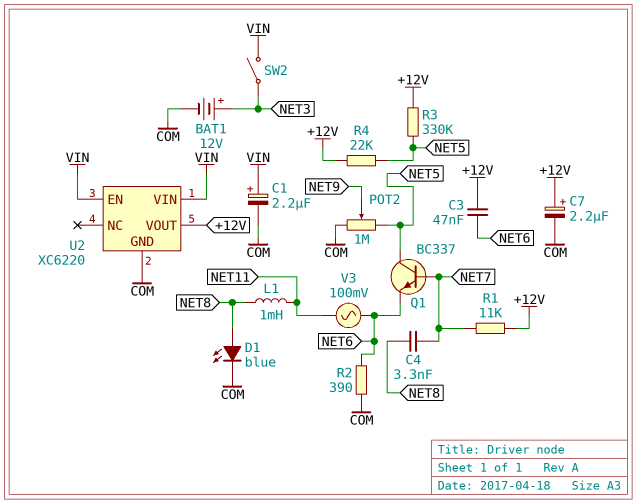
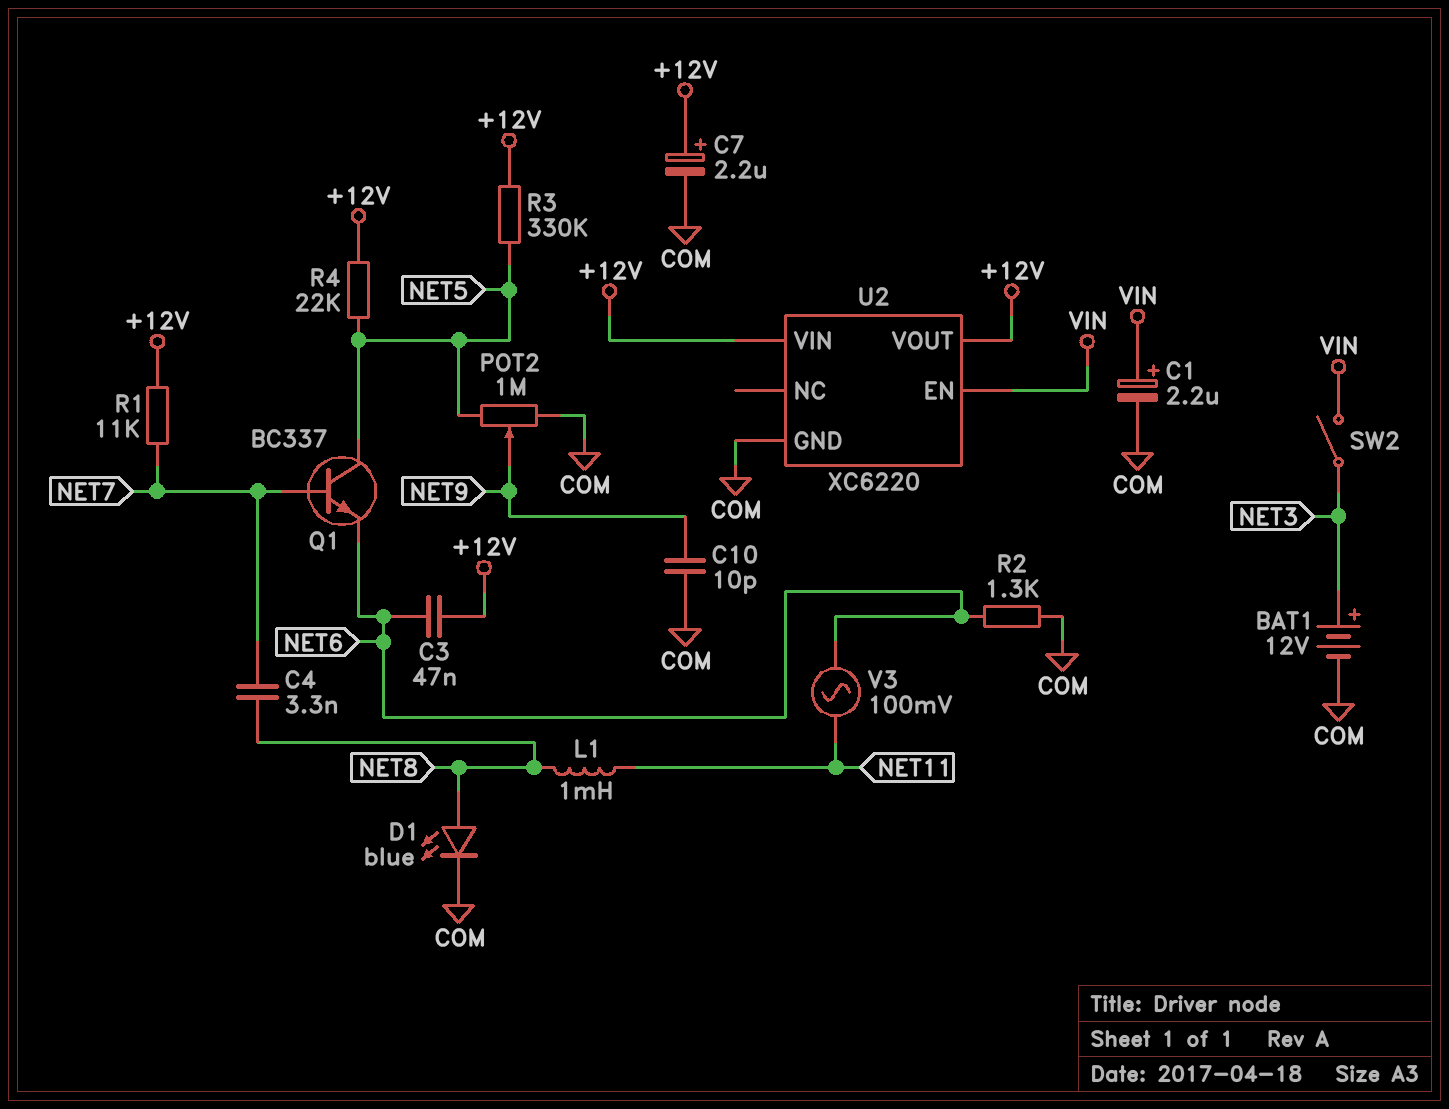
C10: none -> 10pF (COM, NET9)
R2: 390 (COM, NET6) -> 1.3k (COM, NET6)
U2 pin VIN: VIN -> +12V

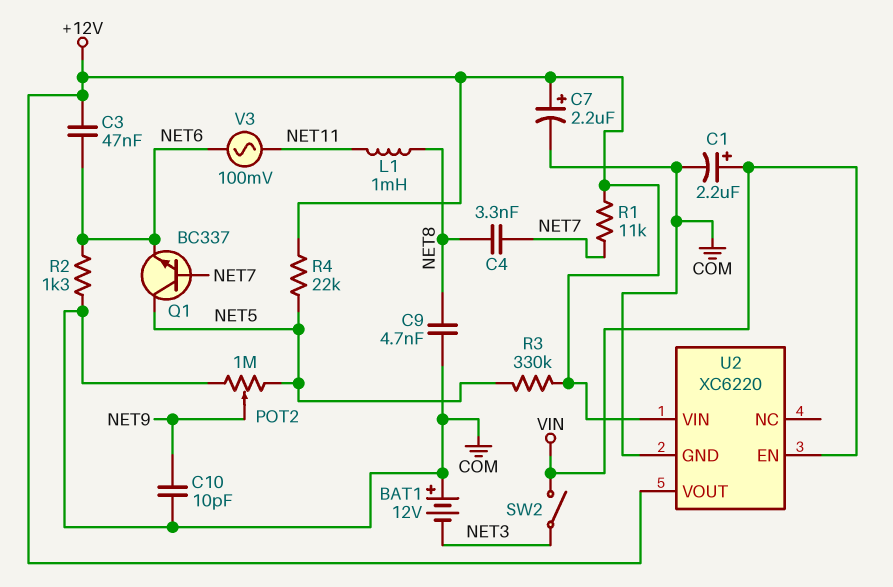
BAT1: 12V (plus NET3, minus COM) -> 12V (plus COM, minus NET3)
C9: none -> 4.7nF (COM, NET8)
D1: LED blue (A NET8, K COM) -> none

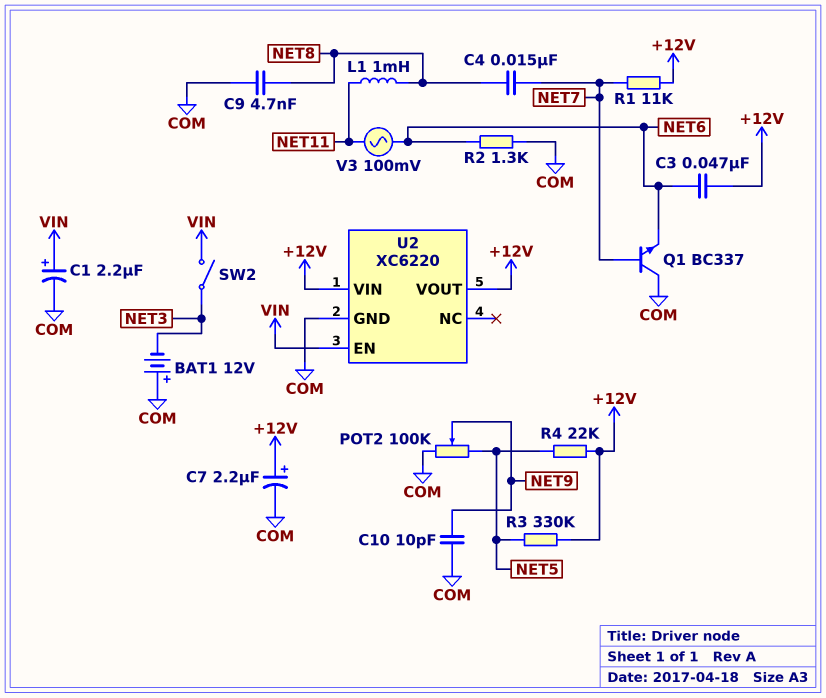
C4: 3.3nF (NET7, NET8) -> 15nF (NET7, NET8)
POT2: 1M (COM, NET5, wiper NET9) -> 100k (COM, NET5, wiper NET9)
Q1: NPN BC337 (B NET7, C NET5, E NET6) -> NPN BC337 (B NET7, C COM, E NET6)

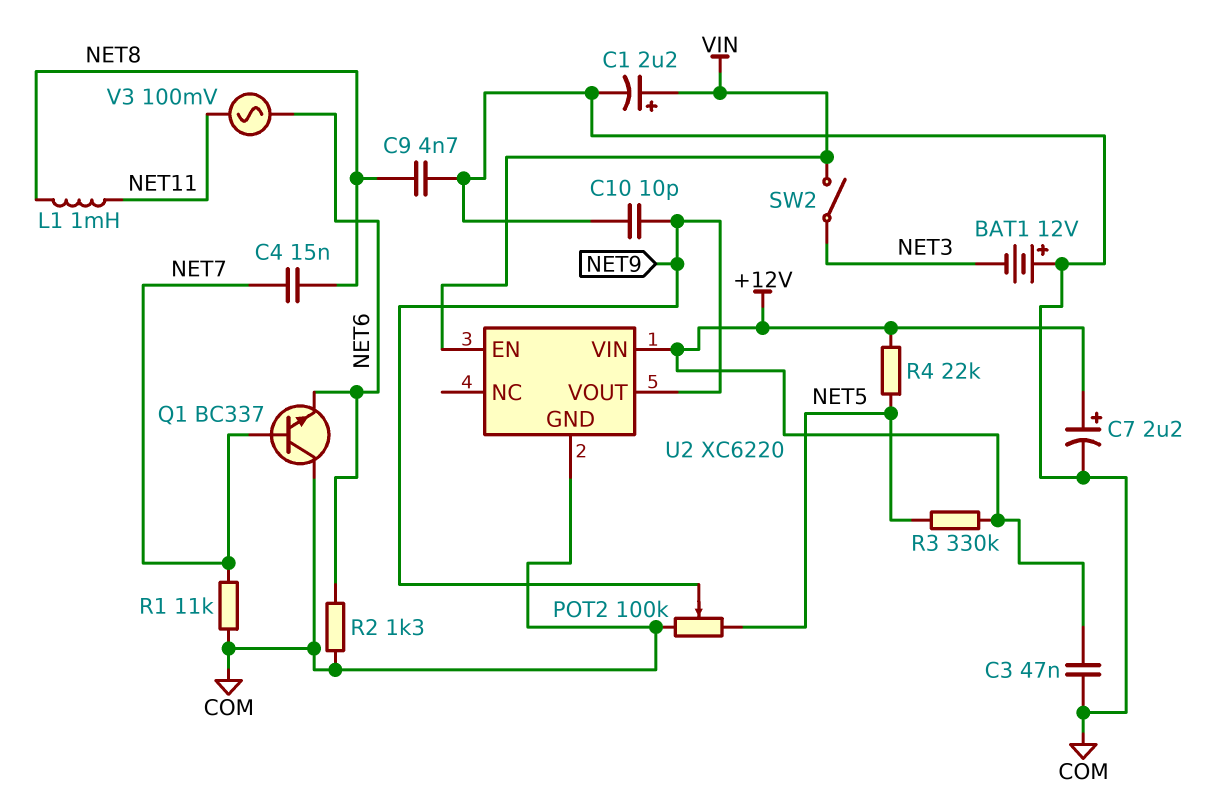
C3: 47nF (+12V, NET6) -> 47nF (+12V, COM)
R1: 11k (+12V, NET7) -> 11k (COM, NET7)
U2 pin VOUT: +12V -> NET9

